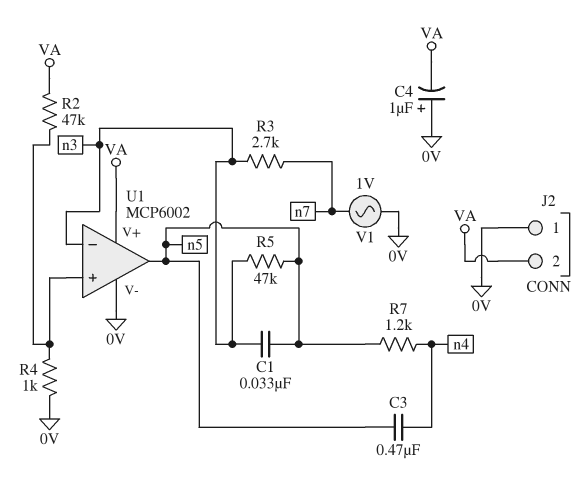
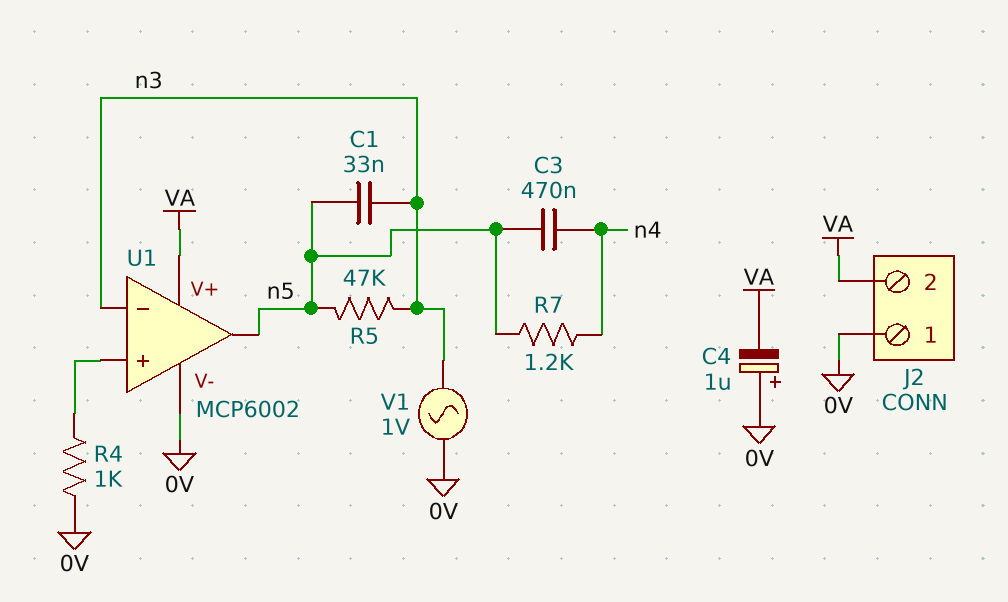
R2: 47k (U1/in+, VA) -> none
R3: 2.7k (n3, n7) -> none
V1: AC 1V (0V, n7) -> AC 1V (0V, n3)

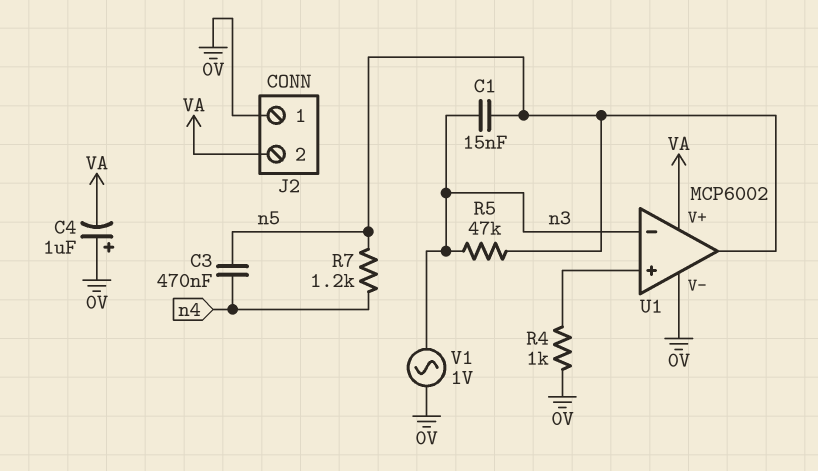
C1: 33nF (n3, n5) -> 15nF (n3, n5)

